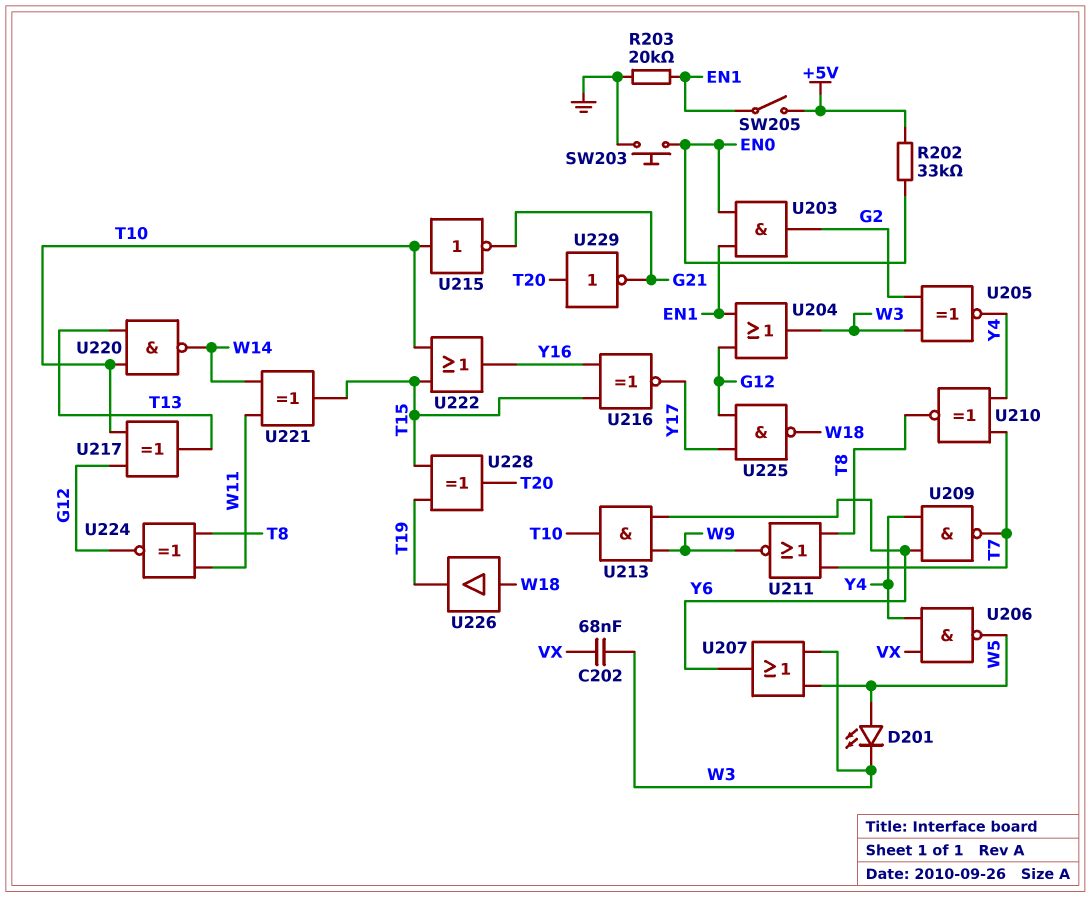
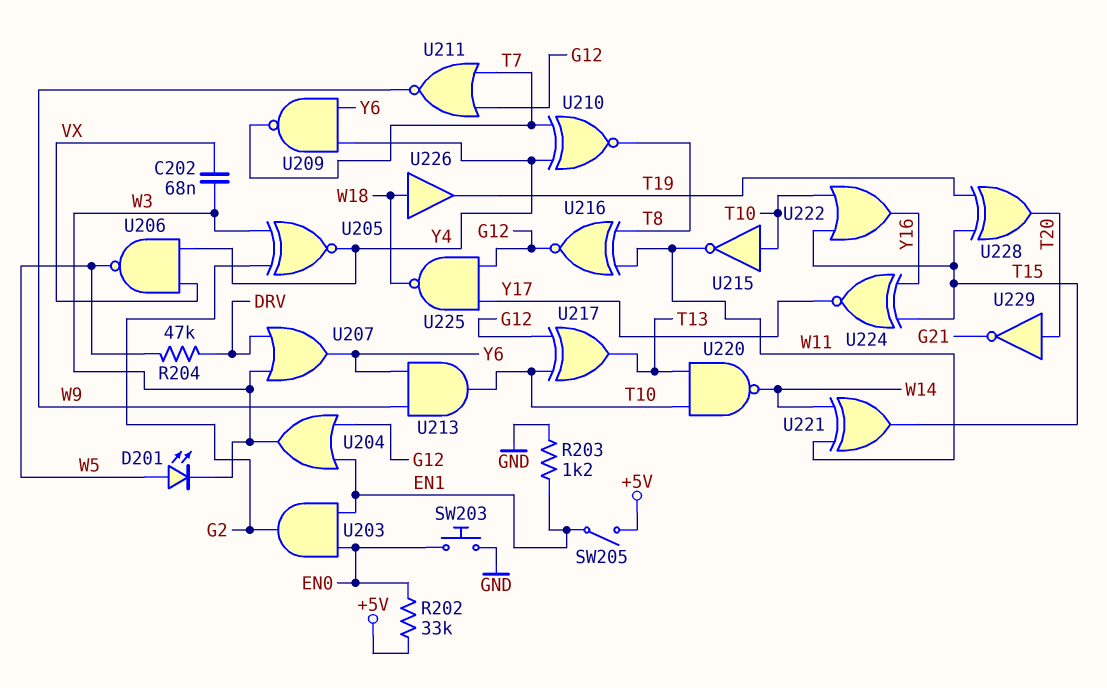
R203: 20k (EN1, GND) -> 1.2k (EN1, GND)
R204: none -> 47k (DRV, W5)
U207: OR (in W3, in W5, out Y6) -> OR (in DRV, in W3, out Y6)
U211: NOR (in T7, in T8, out W9) -> NOR (in G12, in T7, out W9)
U215: NOT (in T10, out G21) -> NOT (in T10, out W11)
U216: XNOR (in T15, in Y16, out Y17) -> XNOR (in T8, in W11, out G12)
U224: XNOR (in T8, in W11, out G12) -> XNOR (in T15, in Y16, out Y17)

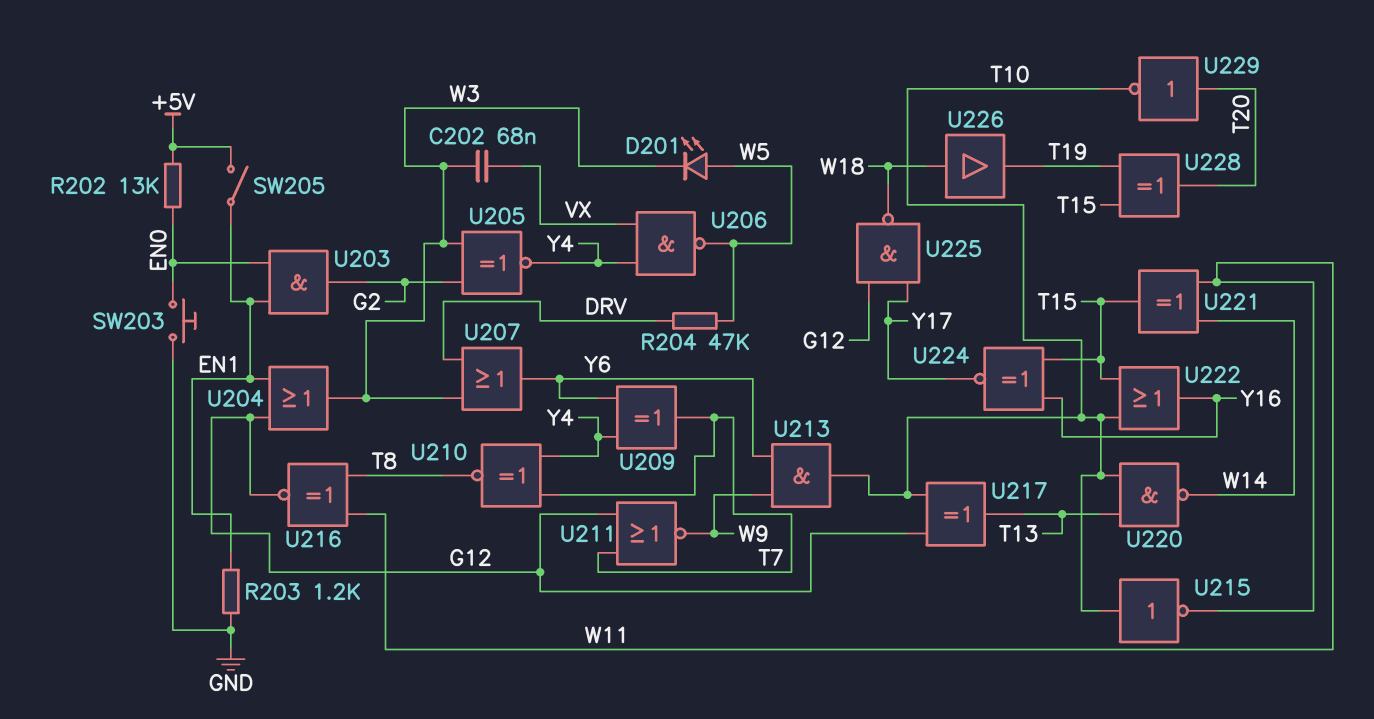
R202: 33k (+5V, EN0) -> 13k (+5V, EN0)
U209: NAND (in Y4, in Y6, out T7) -> XOR (in Y4, in Y6, out T7)
U229: NOT (in T20, out G21) -> NOT (in T20, out T10)

